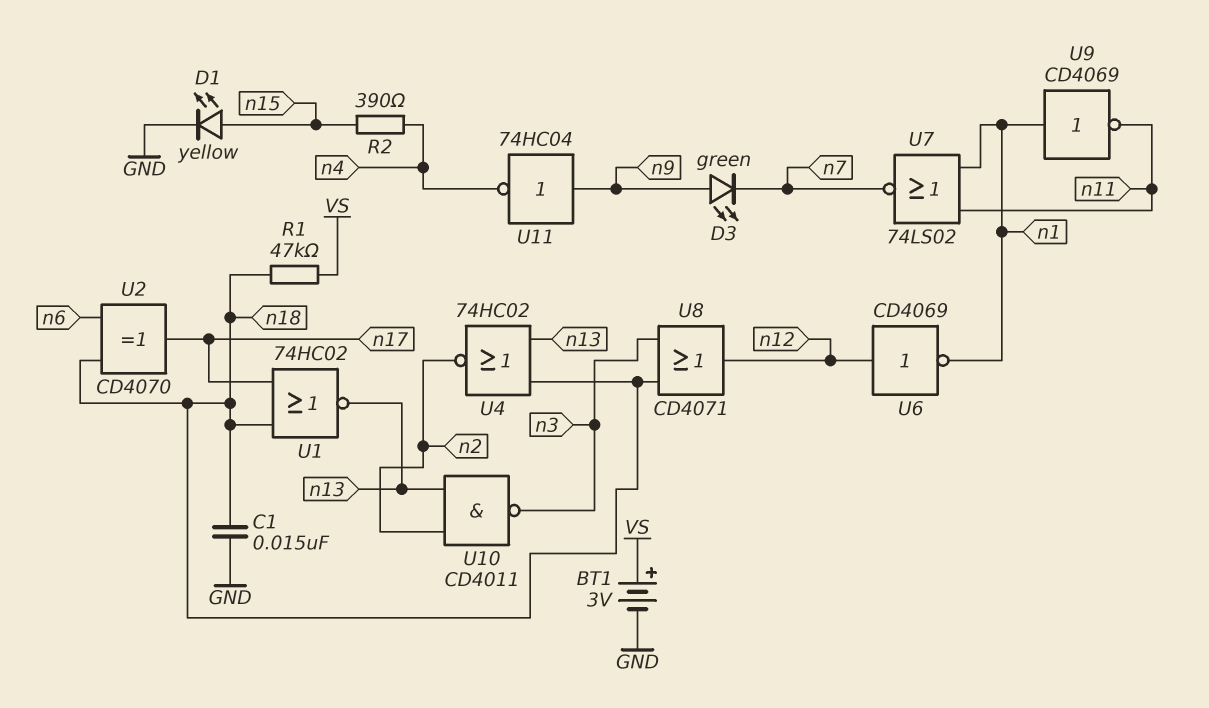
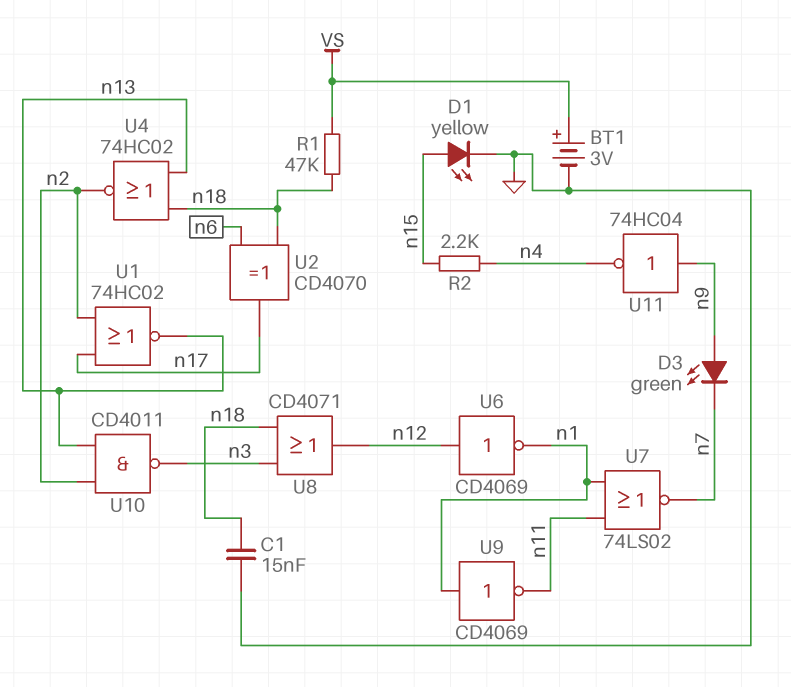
R2: 390 (n4, n15) -> 2.2k (n4, n15)
U1: NOR 74HC02 (in n17, in n18, out n13) -> NOR 74HC02 (in n2, in n17, out n13)

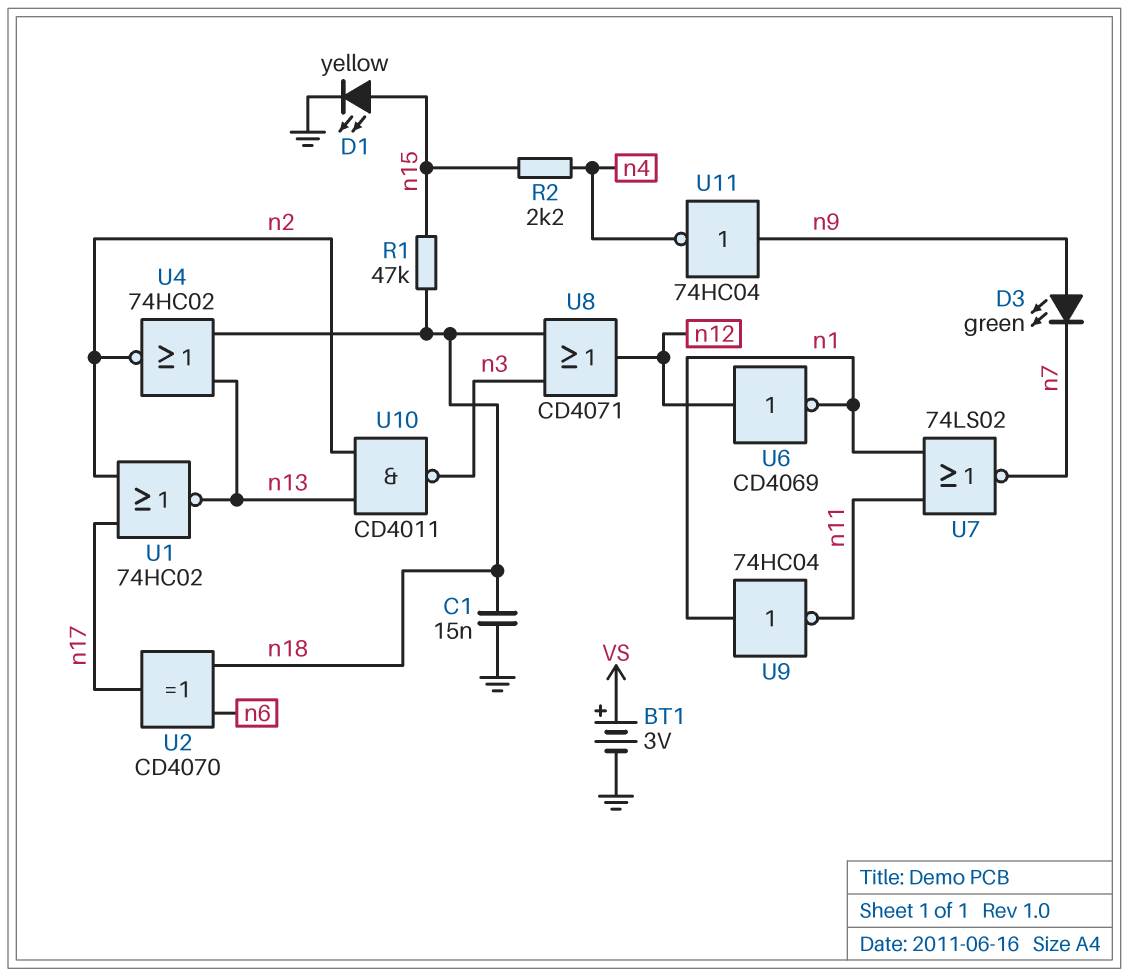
R1: 47k (VS, n18) -> 47k (n15, n18)
U9: NOT CD4069 (in n1, out n11) -> NOT 74HC04 (in n1, out n11)

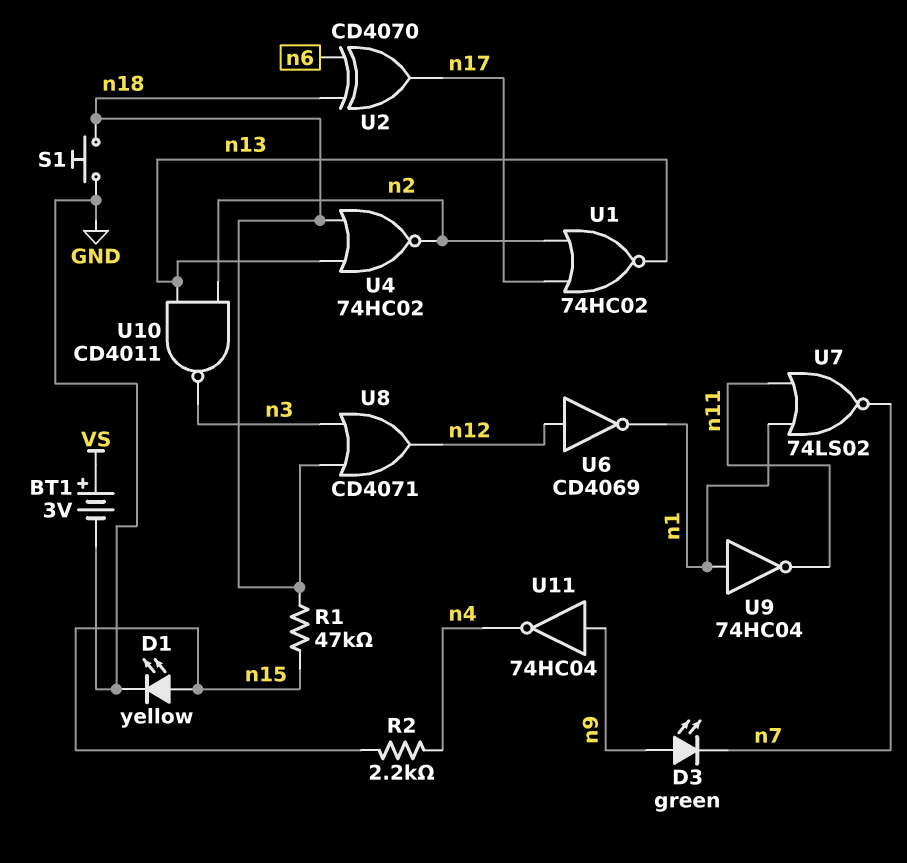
C1: 15nF (GND, n18) -> none
S1: none -> button (GND, n18)

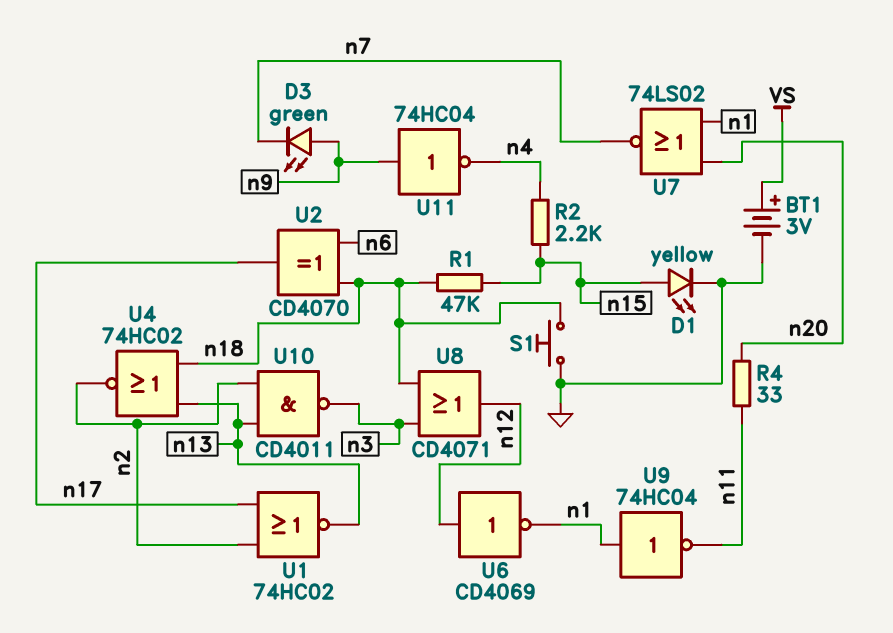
R4: none -> 33 (n11, n20)
U7: NOR 74LS02 (in n1, in n11, out n7) -> NOR 74LS02 (in n1, in n20, out n7)

